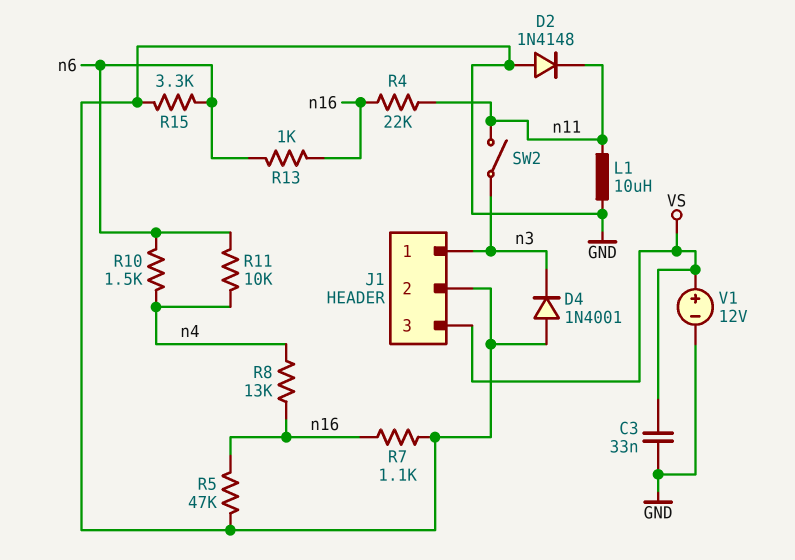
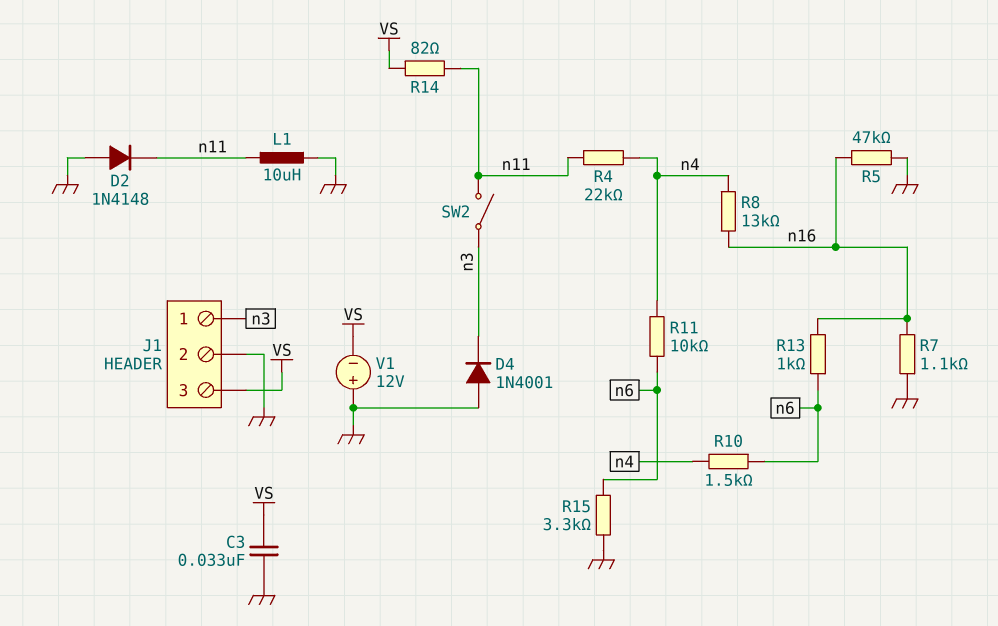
R4: 22k (n11, n16) -> 22k (n4, n11)
R14: none -> 82 (VS, n11)
V1: 12V (plus VS, minus GND) -> 12V (plus GND, minus VS)

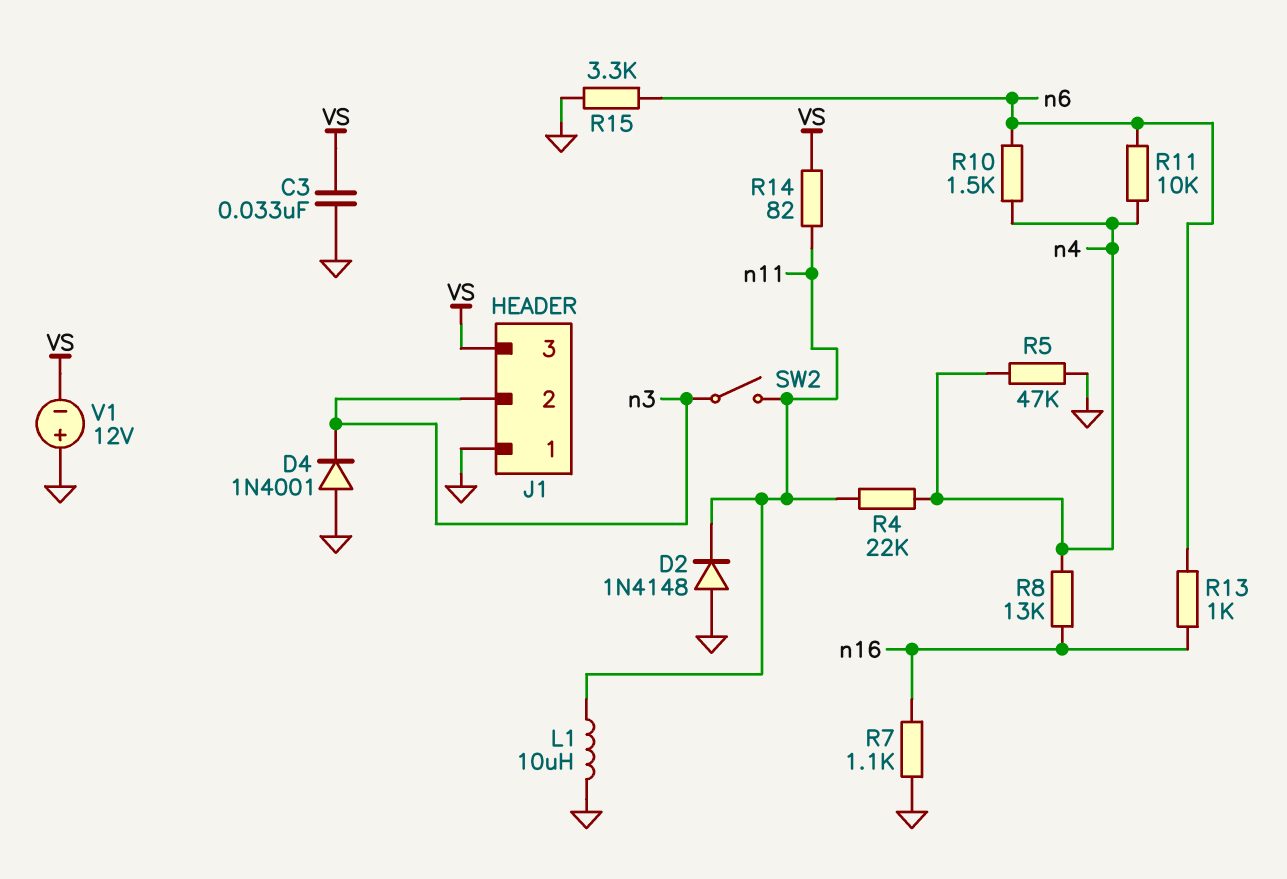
J1 pin 1: n3 -> GND
J1 pin 2: GND -> n3
R5: 47k (GND, n16) -> 47k (GND, n4)

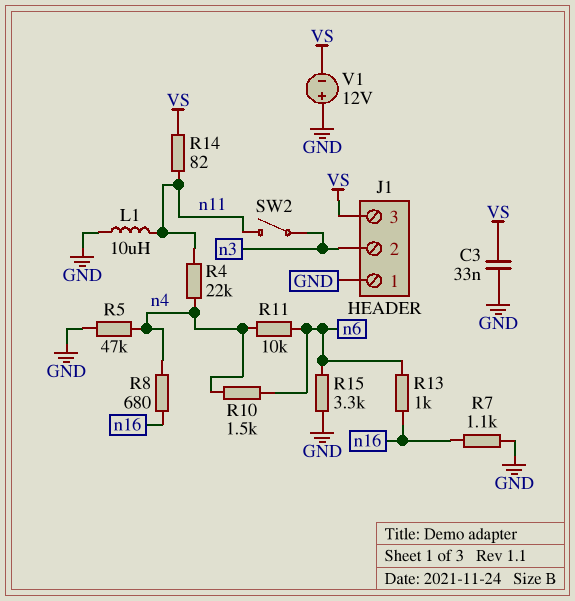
D2: diode 1N4148 (A GND, K n11) -> none
D4: diode 1N4001 (A GND, K n3) -> none
R8: 13k (n4, n16) -> 680 (n4, n16)

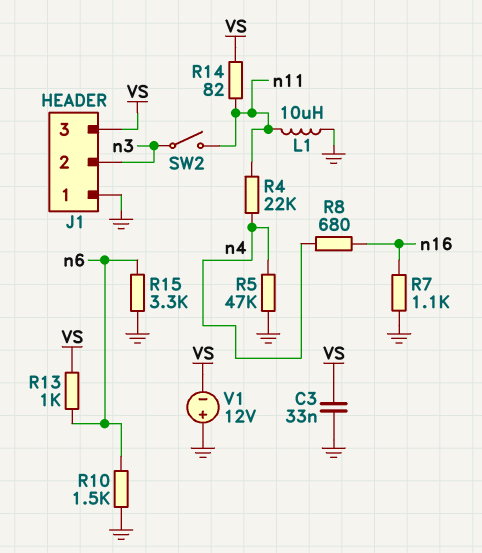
R10: 1.5k (n4, n6) -> 1.5k (GND, n6)
R11: 10k (n4, n6) -> none
R13: 1k (n6, n16) -> 1k (VS, n6)

